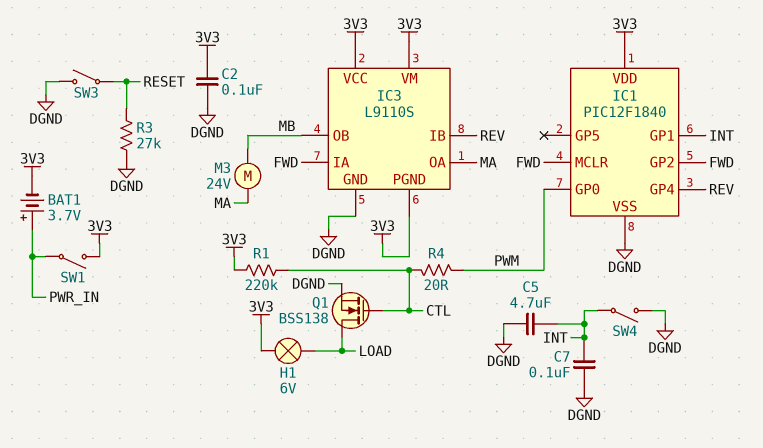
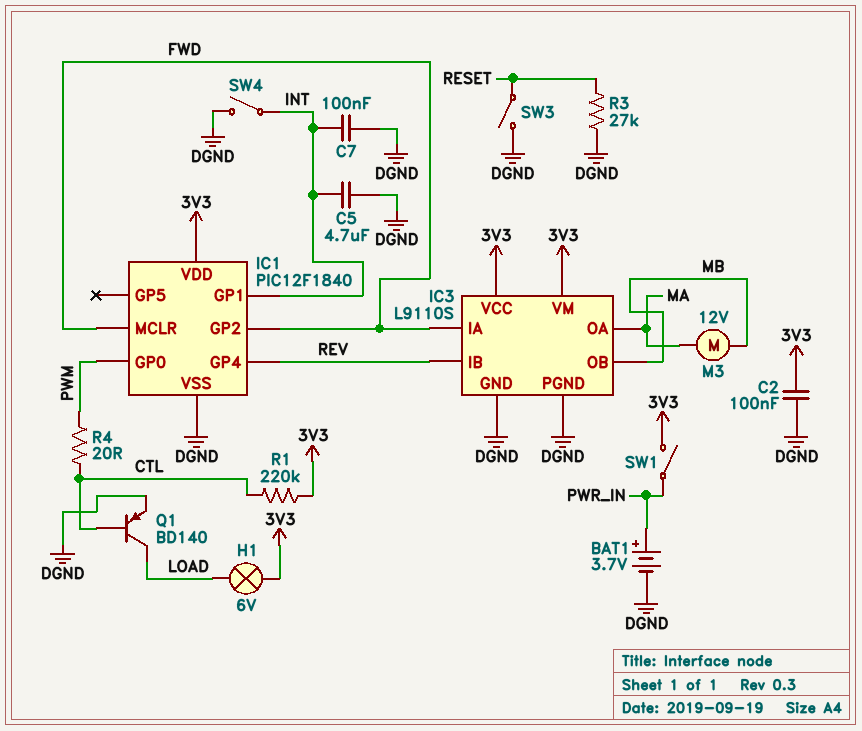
BAT1: 3.7V (plus PWR_IN, minus 3V3) -> 3.7V (plus PWR_IN, minus DGND)
IC3 pin PGND: 3V3 -> DGND
M3: motor 24V (MA, MB) -> motor 12V (MA, MB)
Q1: NMOS BSS138 (G CTL, D LOAD, S DGND) -> PNP BD140 (B CTL, C LOAD, E DGND)

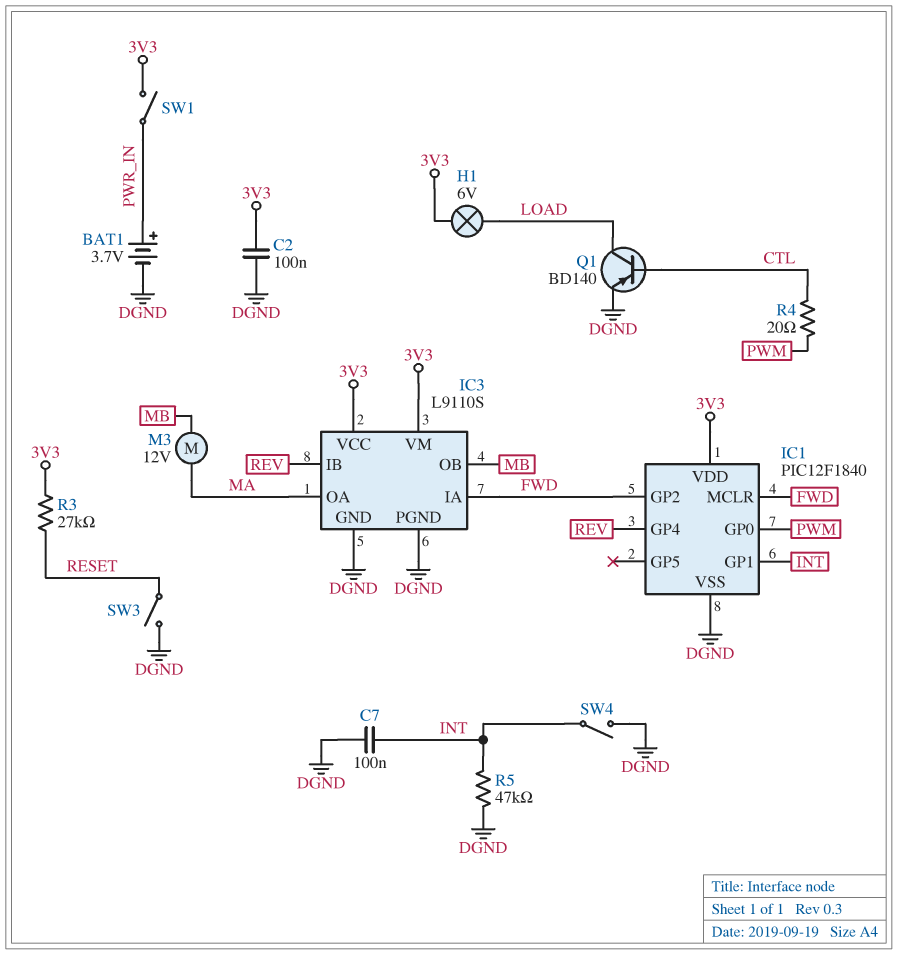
C5: 4.7uF (DGND, INT) -> none
R1: 220k (3V3, CTL) -> none
R3: 27k (DGND, RESET) -> 27k (3V3, RESET)
R5: none -> 47k (DGND, INT)

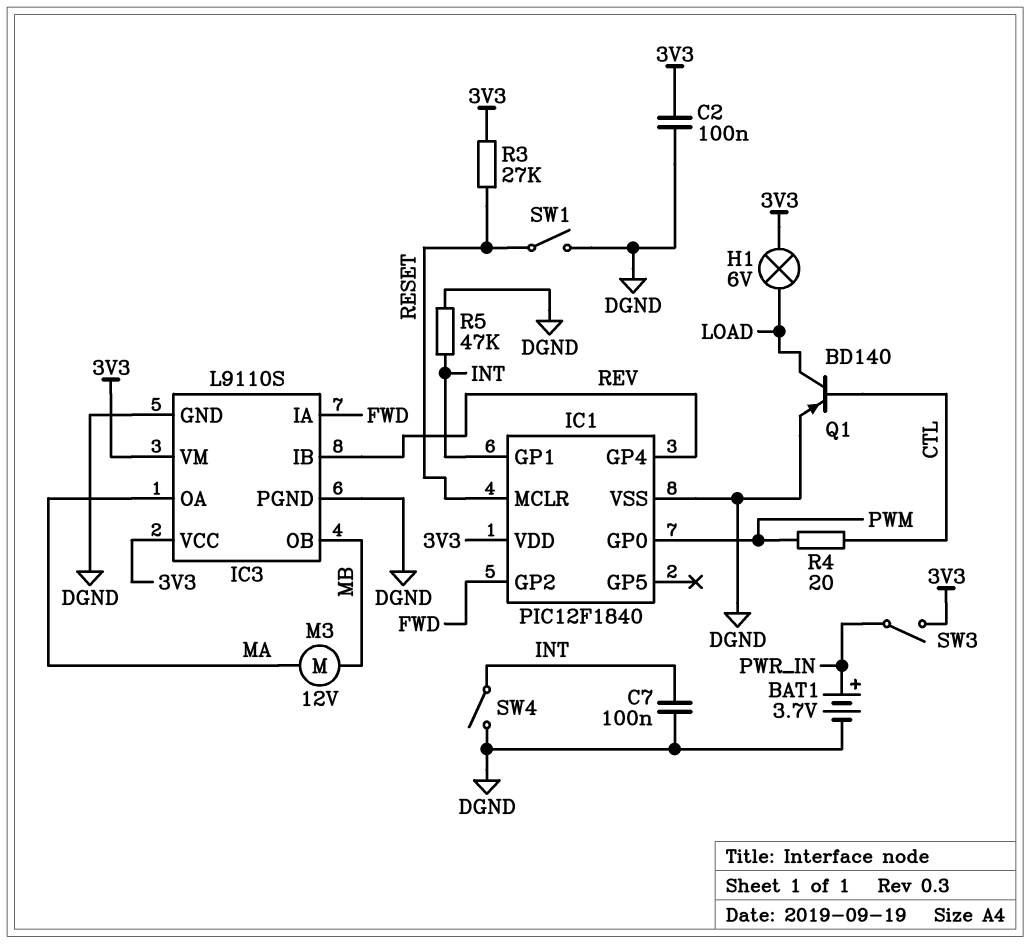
IC1 pin MCLR: FWD -> RESET
SW1: switch (3V3, PWR_IN) -> switch (DGND, RESET)
SW3: switch (DGND, RESET) -> switch (3V3, PWR_IN)

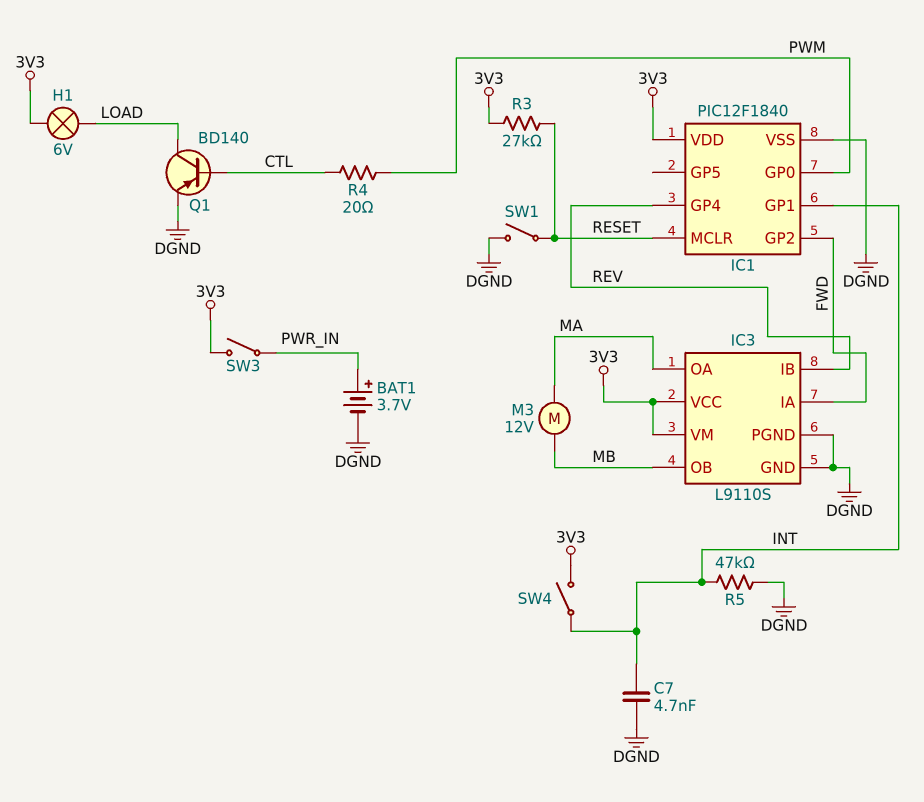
C2: 100nF (3V3, DGND) -> none
C7: 100nF (DGND, INT) -> 4.7nF (DGND, INT)
SW4: switch (DGND, INT) -> switch (3V3, INT)

